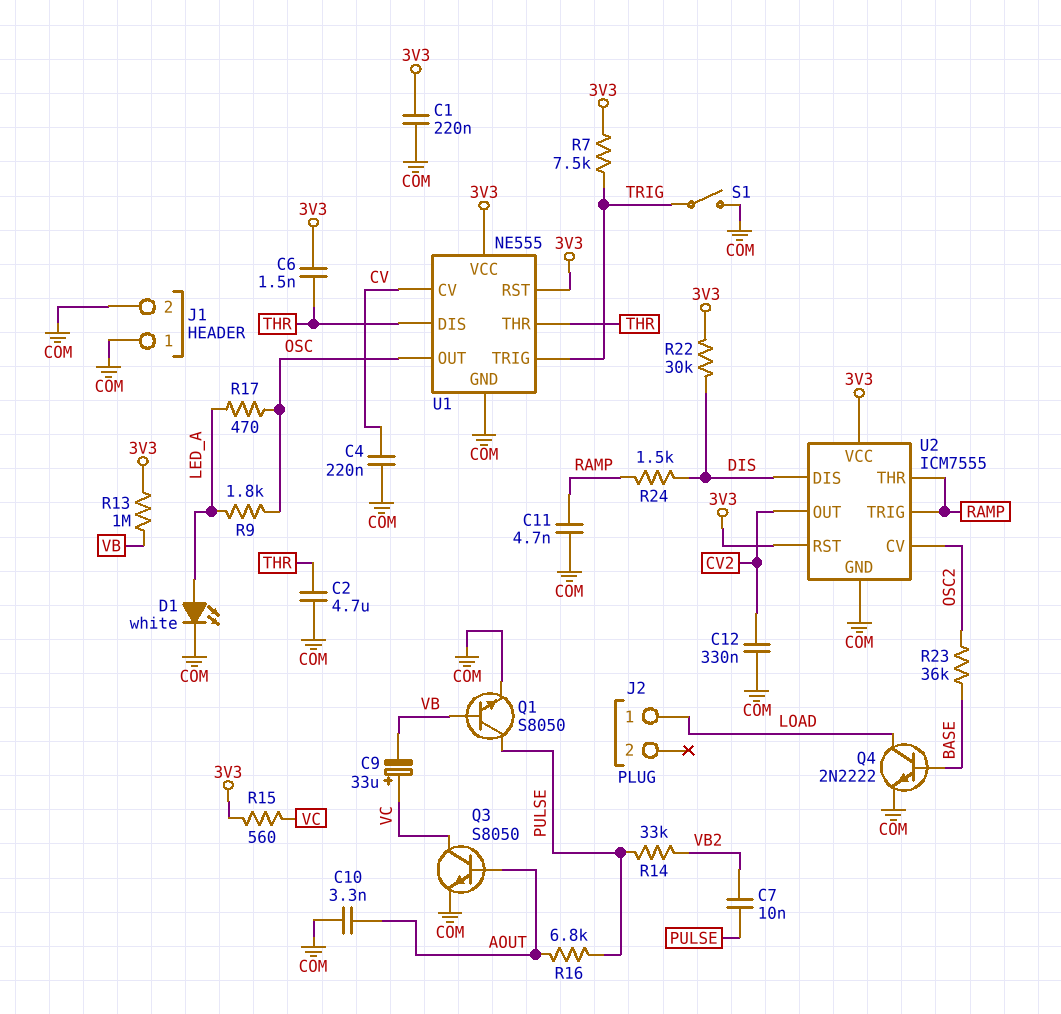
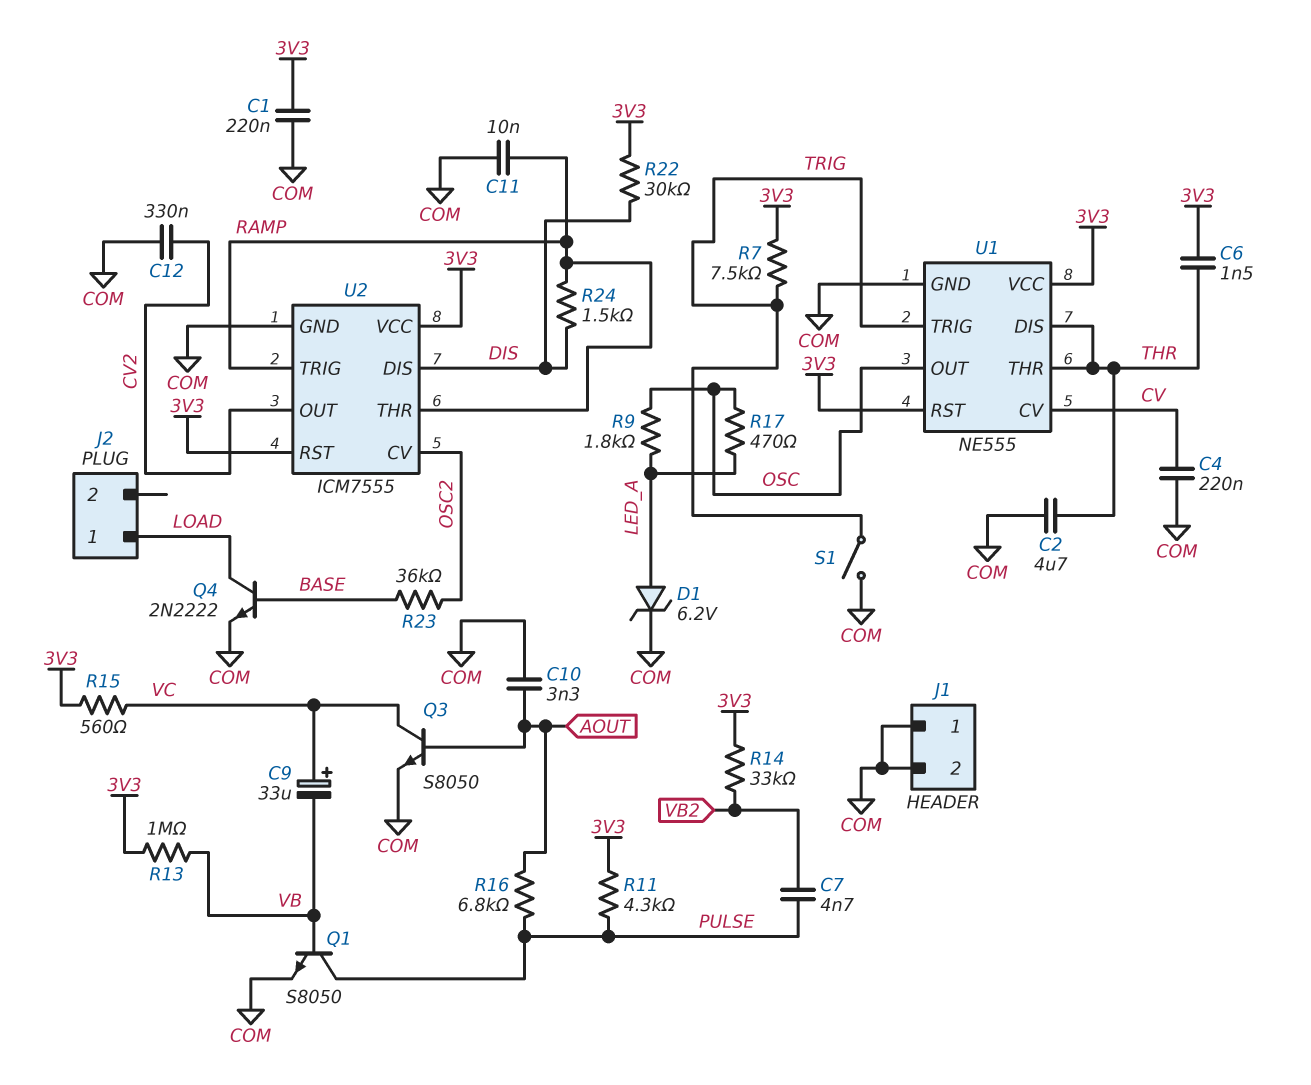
C7: 10nF (PULSE, VB2) -> 4.7nF (PULSE, VB2)
C11: 4.7nF (COM, RAMP) -> 10nF (COM, RAMP)
D1: LED white (A LED_A, K COM) -> zener 6.2V (A LED_A, K COM)
R11: none -> 4.3k (3V3, PULSE)
R14: 33k (PULSE, VB2) -> 33k (3V3, VB2)

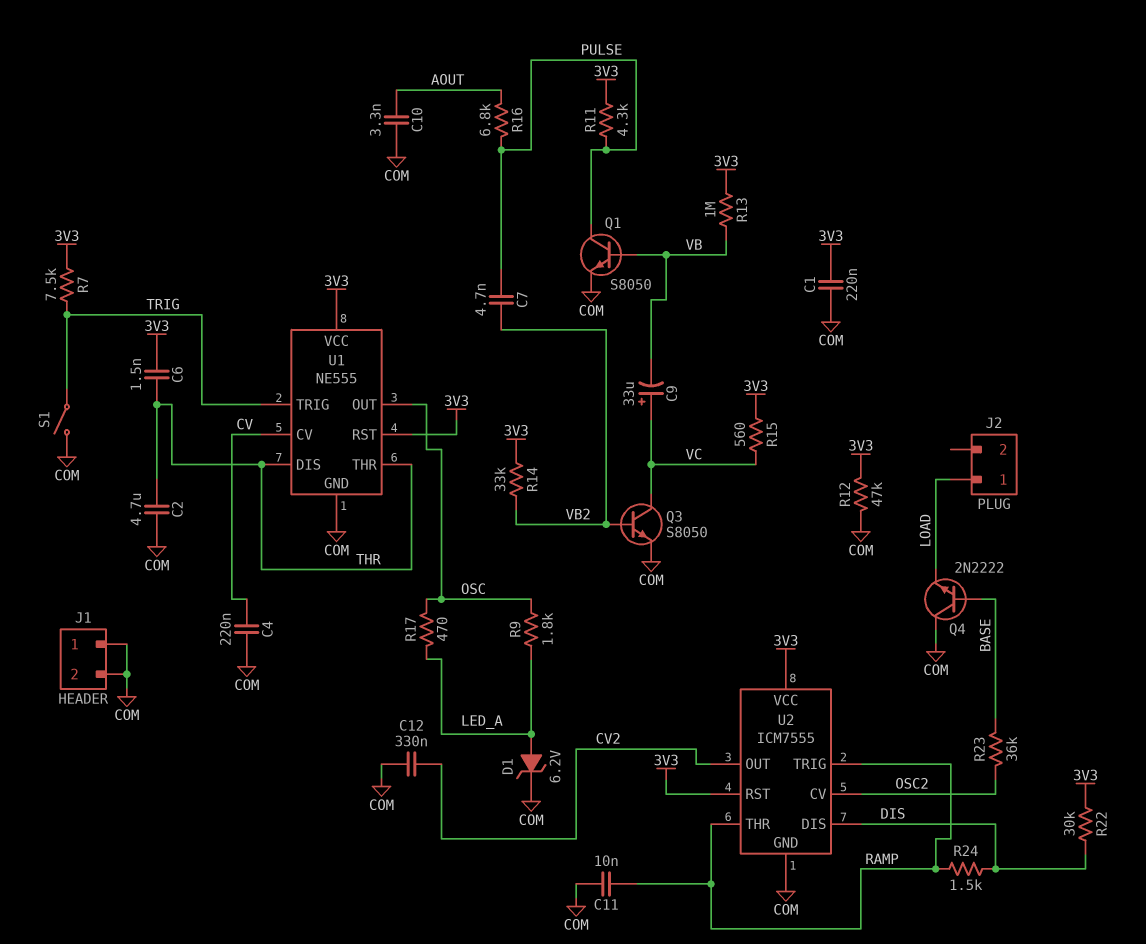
Q3: NPN S8050 (B AOUT, C VC, E COM) -> NPN S8050 (B VB2, C VC, E COM)
Q4: NPN 2N2222 (B BASE, C LOAD, E COM) -> NPN 2N2222 (B BASE, C COM, E LOAD)
R12: none -> 47k (3V3, COM)

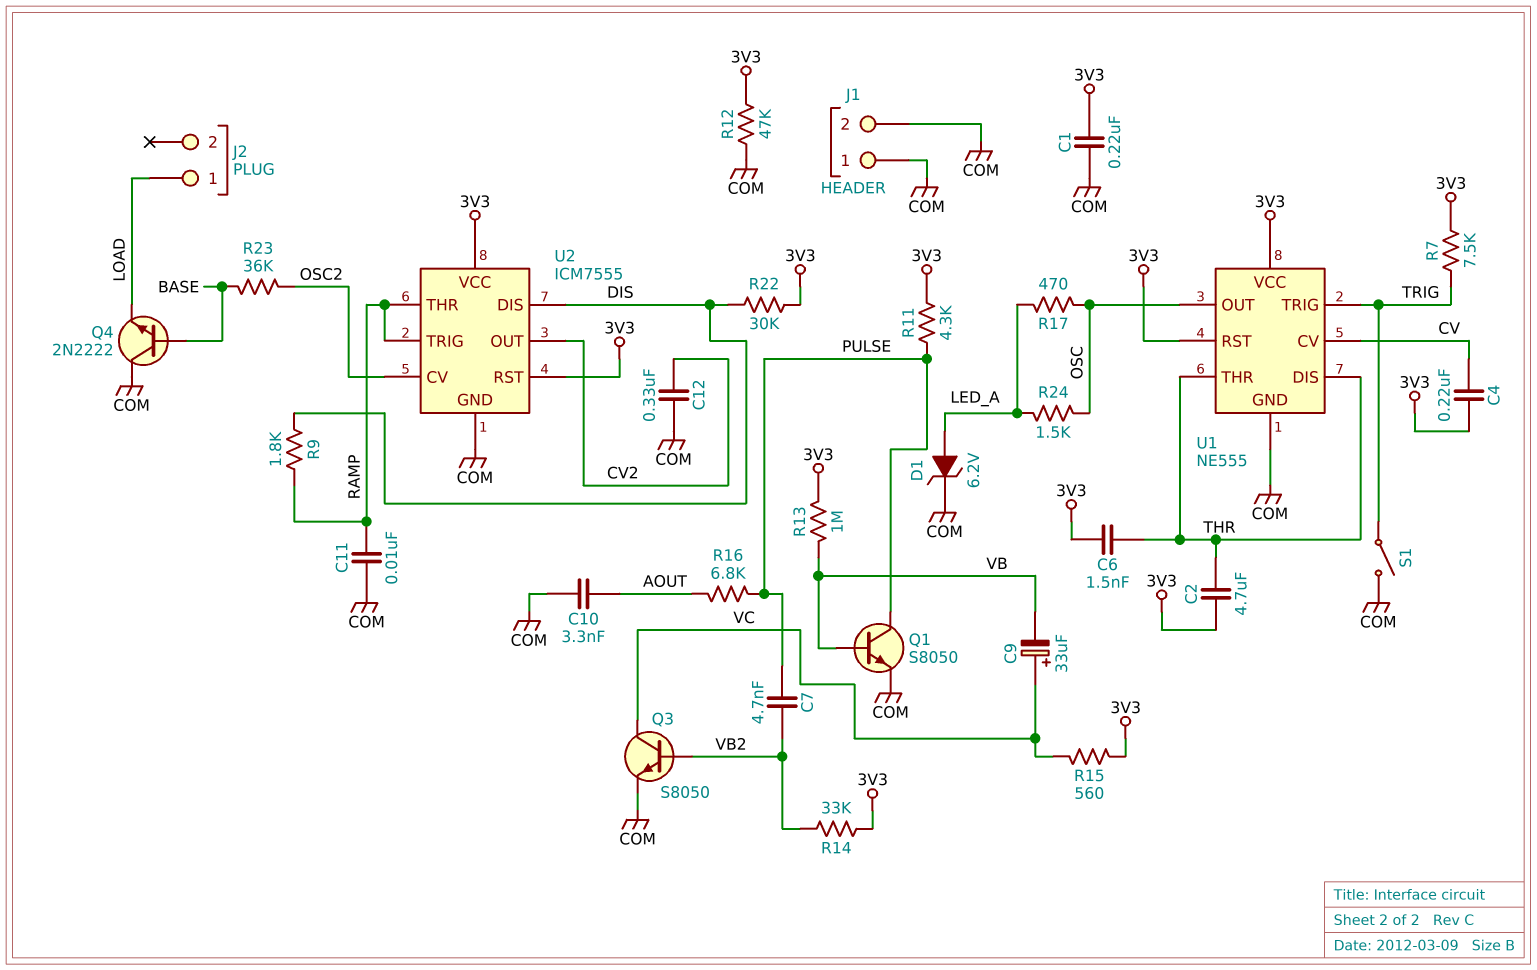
C2: 4.7uF (COM, THR) -> 4.7uF (3V3, THR)
C4: 220nF (COM, CV) -> 220nF (3V3, CV)
R9: 1.8k (LED_A, OSC) -> 1.8k (DIS, RAMP)
R24: 1.5k (DIS, RAMP) -> 1.5k (LED_A, OSC)

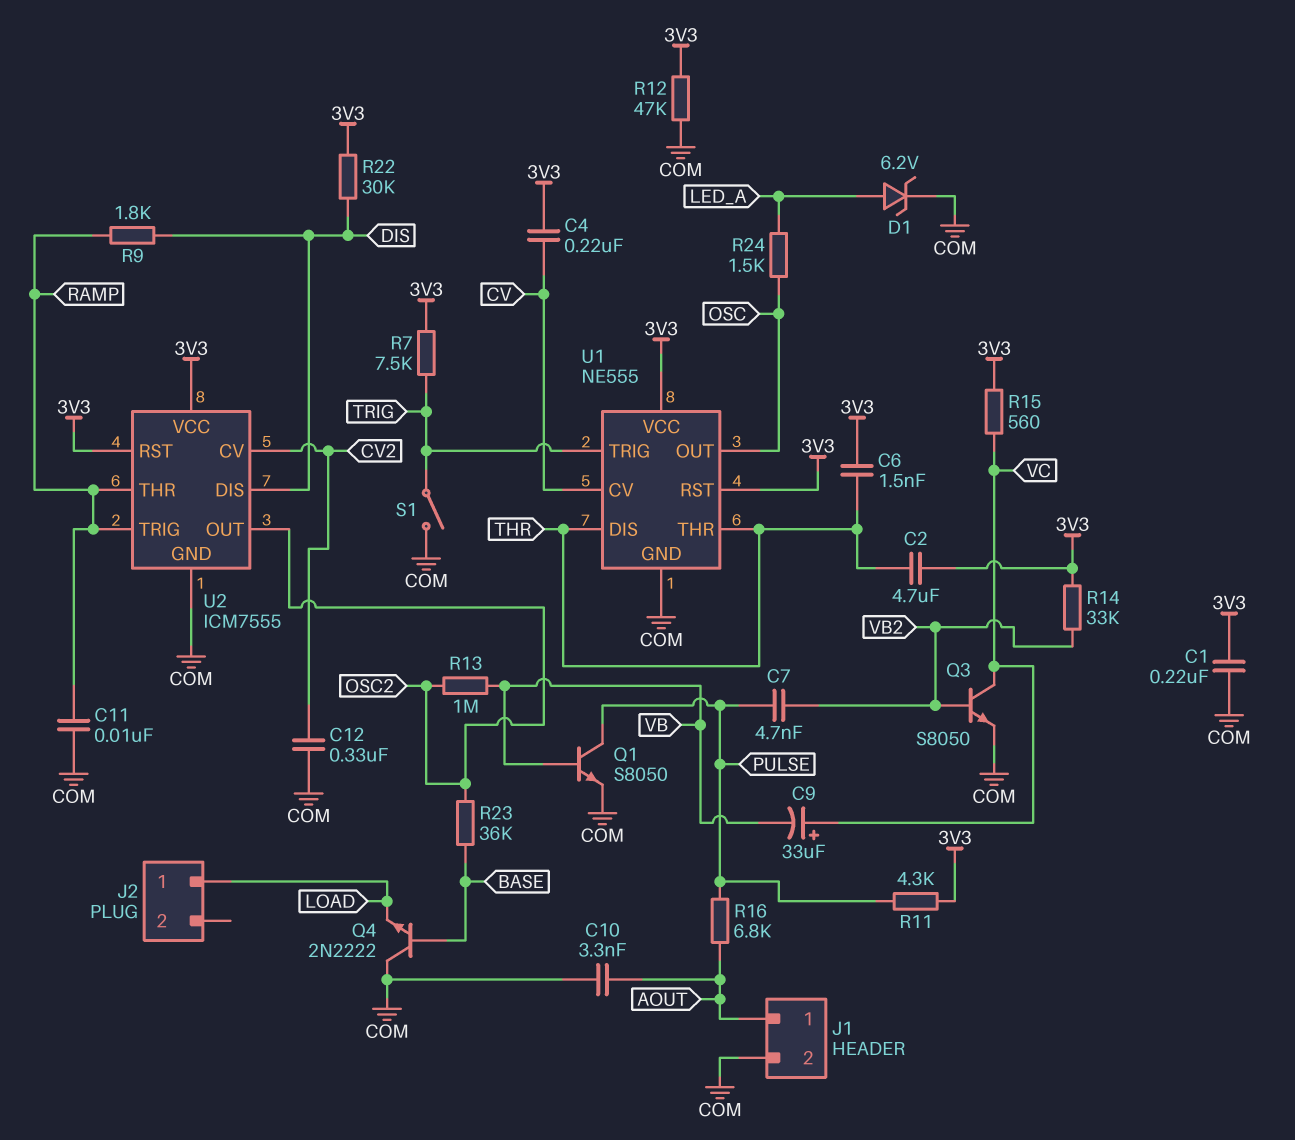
J1 pin 1: COM -> AOUT
R13: 1M (3V3, VB) -> 1M (OSC2, VB)
R17: 470 (LED_A, OSC) -> none
U2 pin CV: OSC2 -> CV2
U2 pin OUT: CV2 -> OSC2

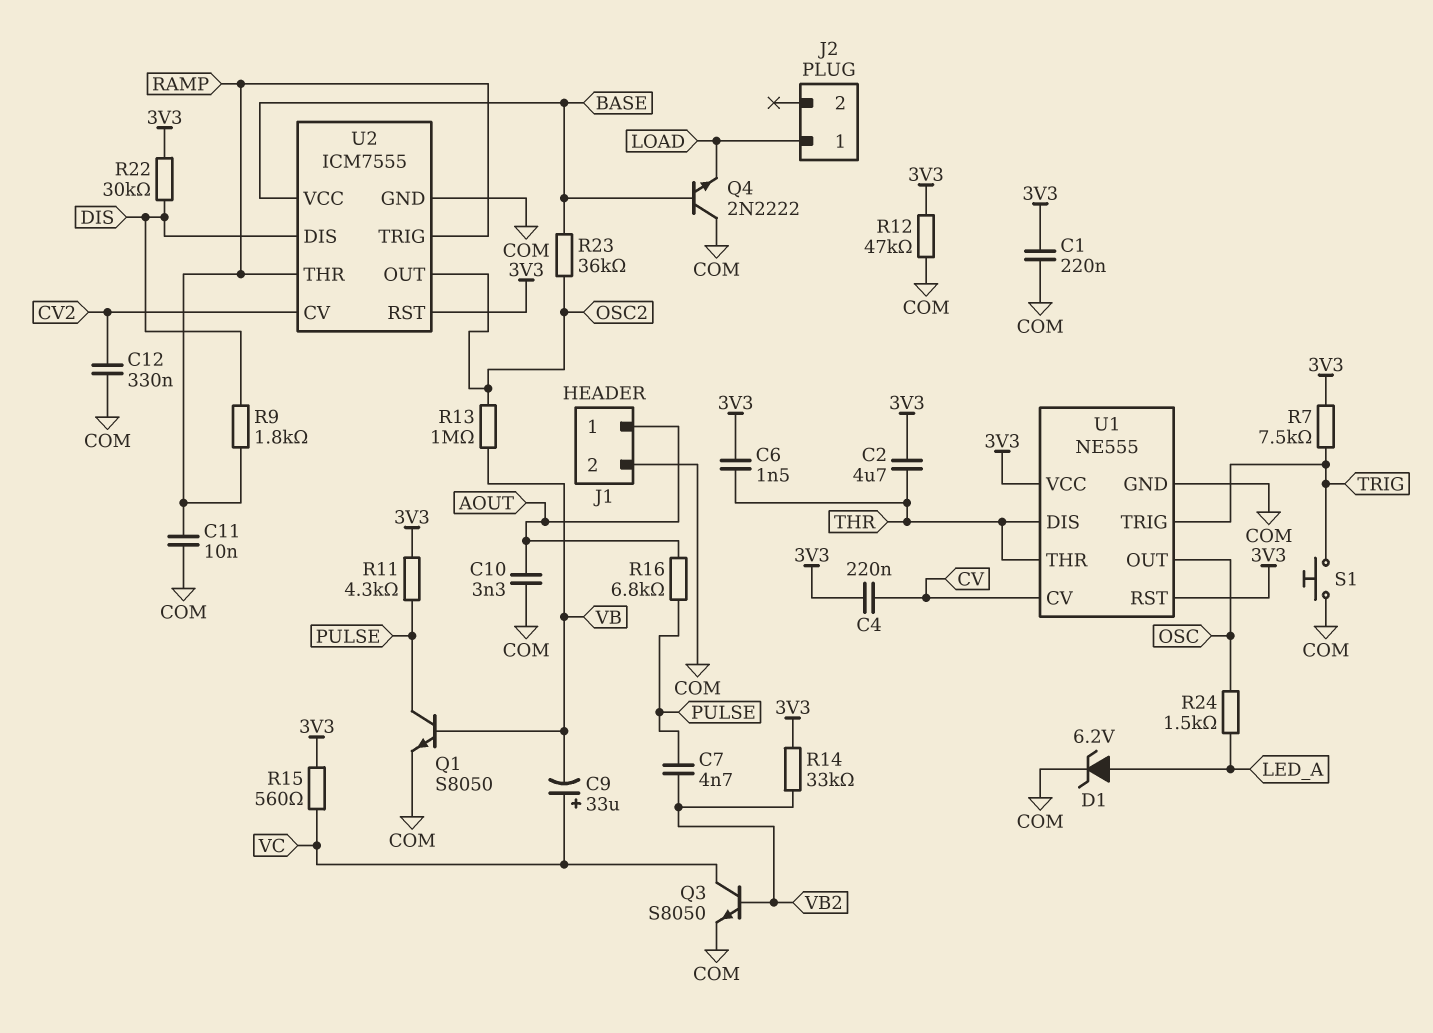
S1: switch (COM, TRIG) -> button (COM, TRIG)
U2 pin VCC: 3V3 -> BASE

